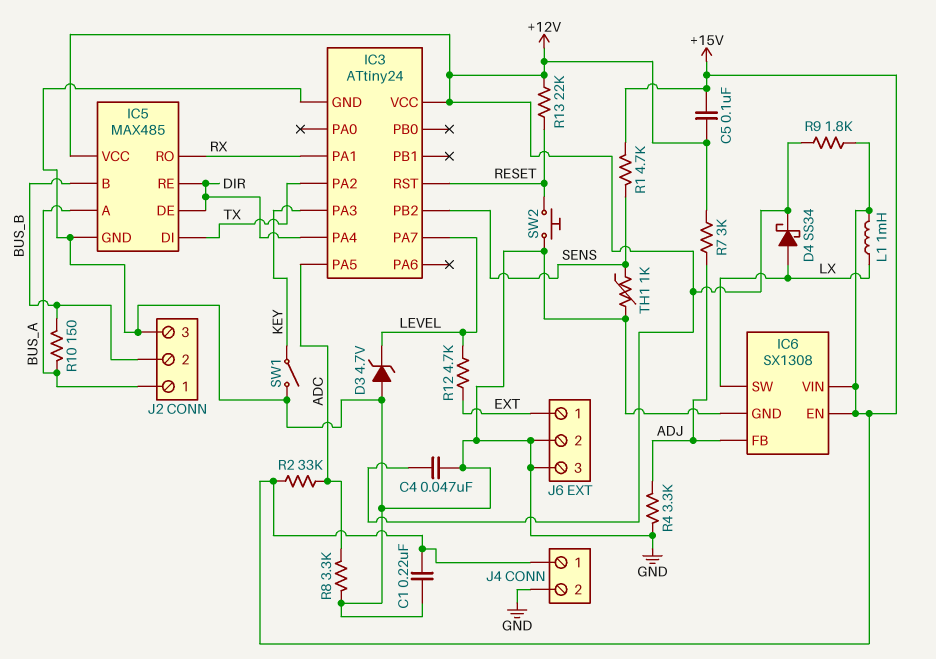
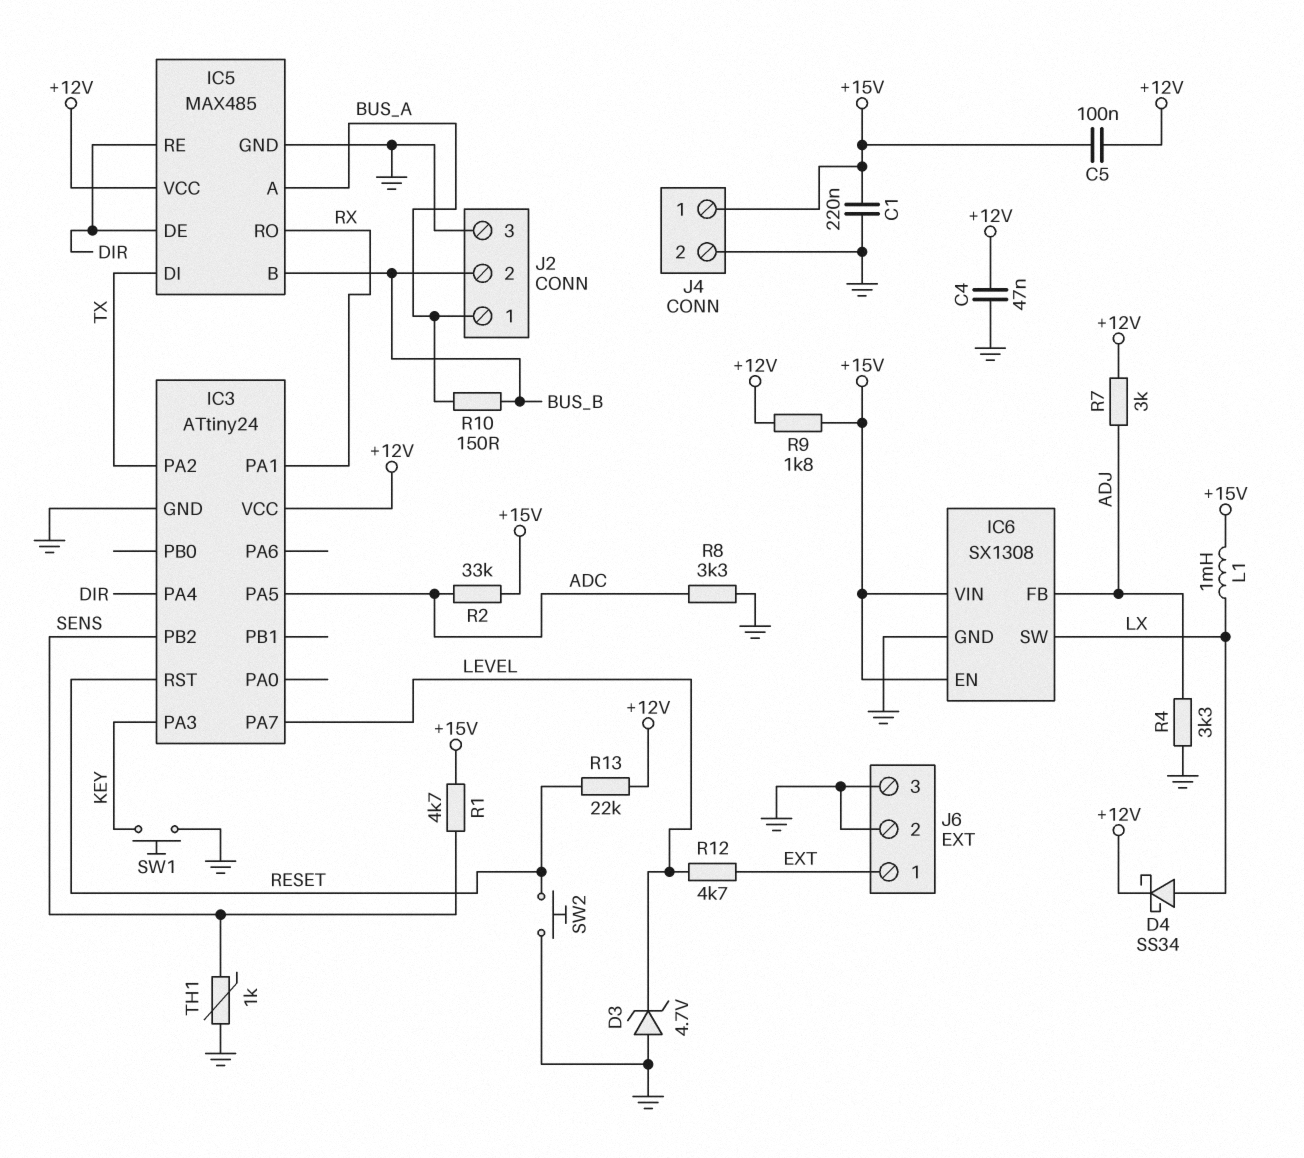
SW1: switch (GND, KEY) -> button (GND, KEY)

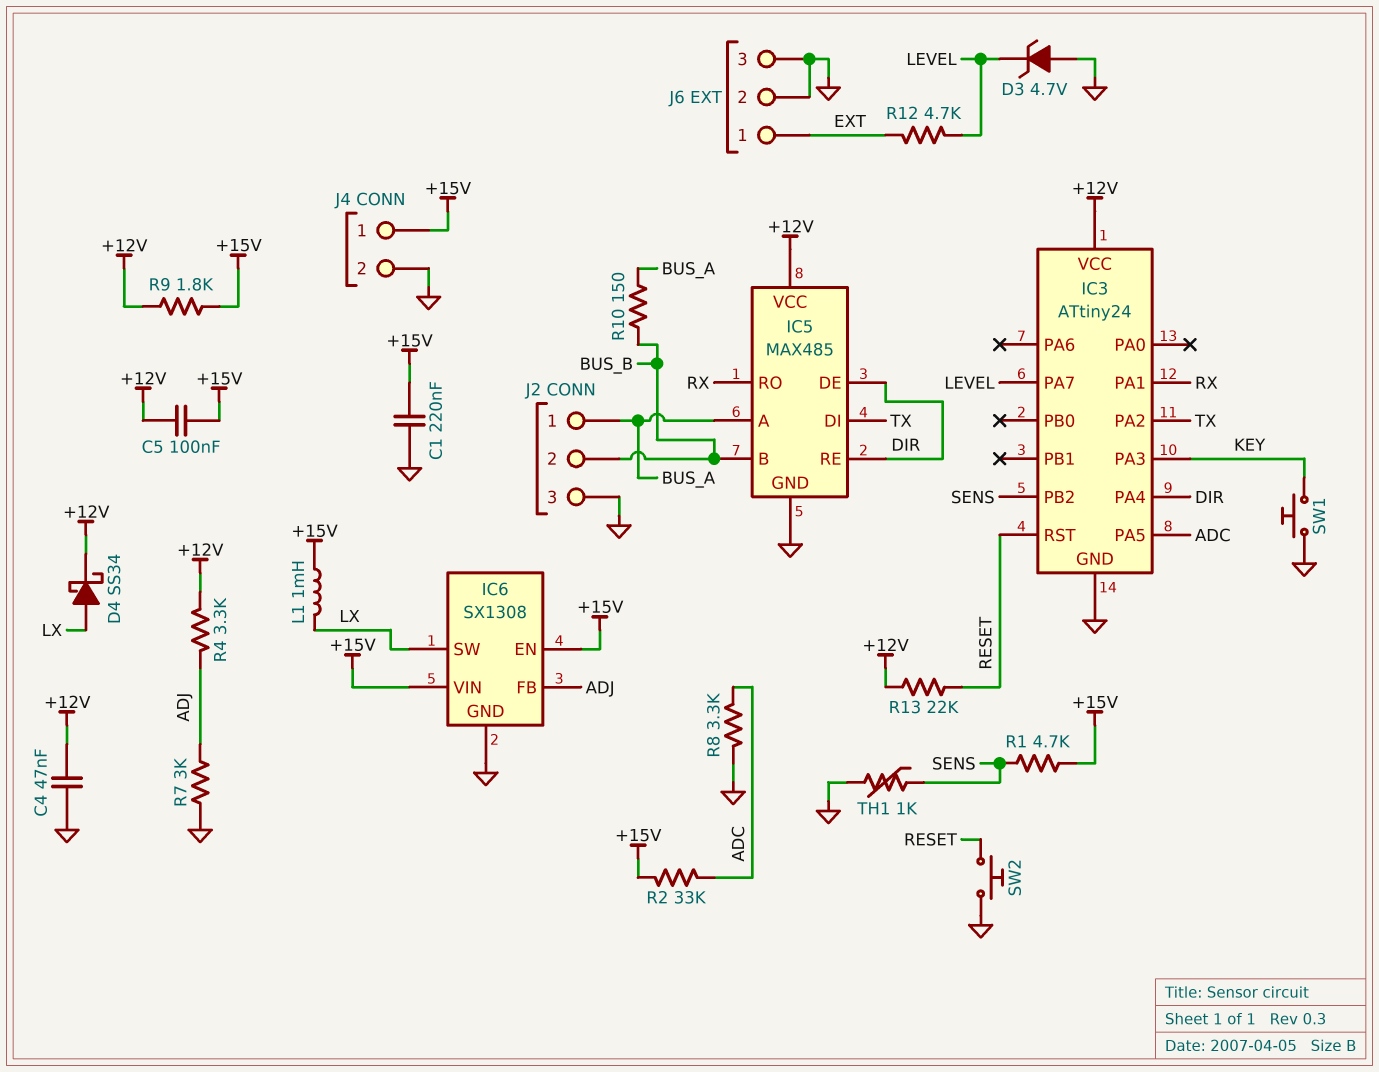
R4: 3.3k (ADJ, GND) -> 3.3k (+12V, ADJ)
R7: 3k (+12V, ADJ) -> 3k (ADJ, GND)

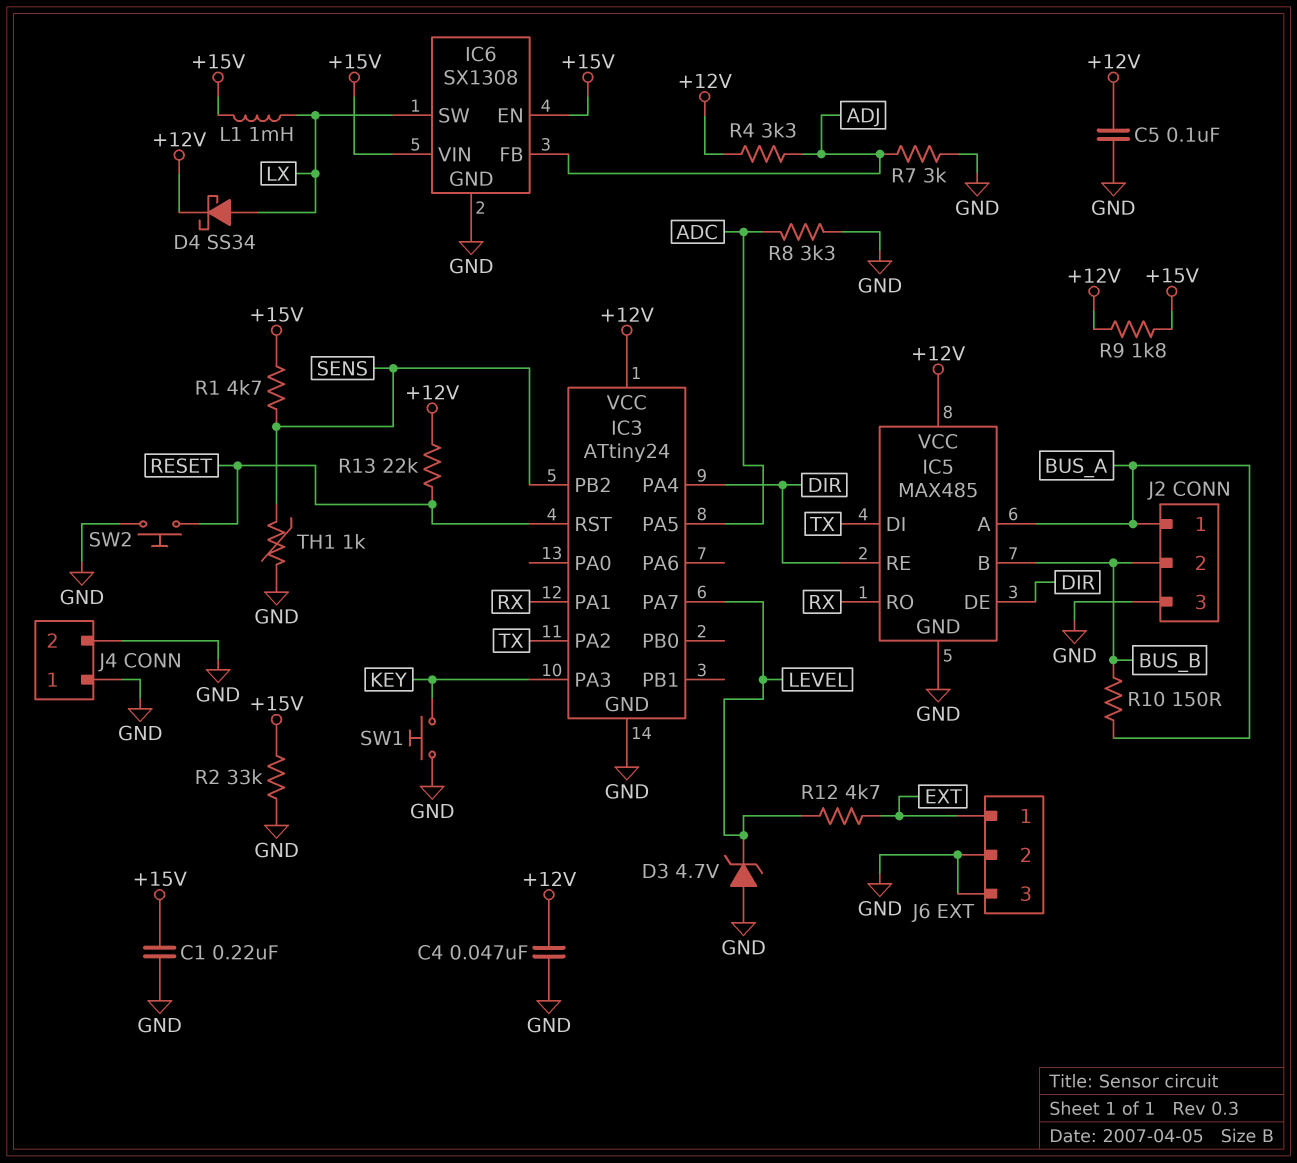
C5: 100nF (+12V, +15V) -> 100nF (+12V, GND)
J4 pin 1: +15V -> GND
R2: 33k (+15V, ADC) -> 33k (+15V, GND)

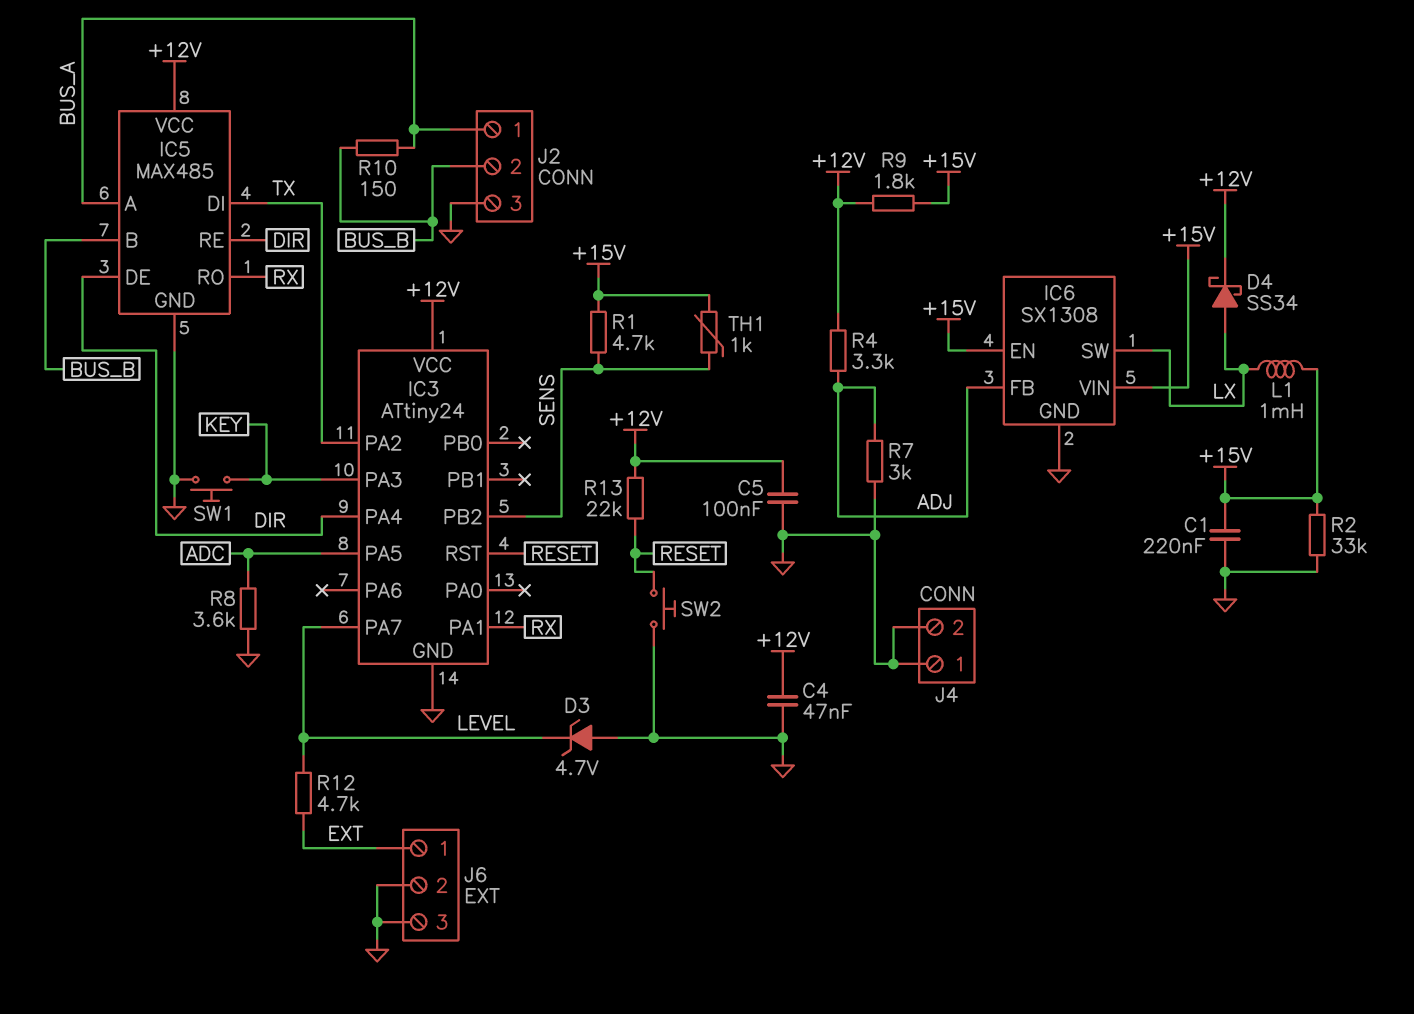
R8: 3.3k (ADC, GND) -> 3.6k (ADC, GND)
TH1: 1k (GND, SENS) -> 1k (+15V, SENS)

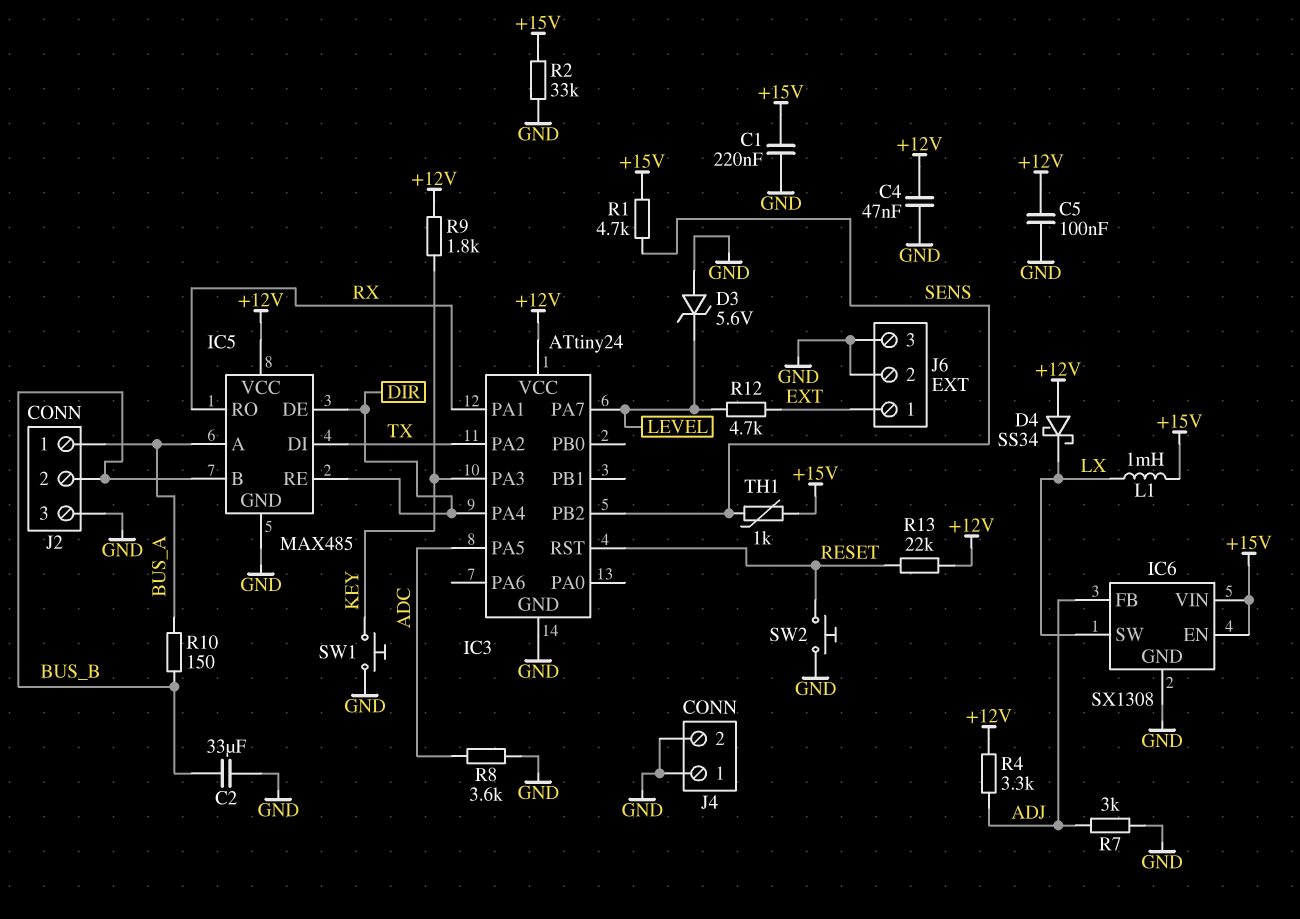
C2: none -> 33uF (BUS_B, GND)
D3: zener 4.7V (A GND, K LEVEL) -> zener 5.6V (A GND, K LEVEL)
D4: schottky SS34 (A LX, K +12V) -> schottky SS34 (A +12V, K LX)
R9: 1.8k (+12V, +15V) -> 1.8k (+12V, KEY)

